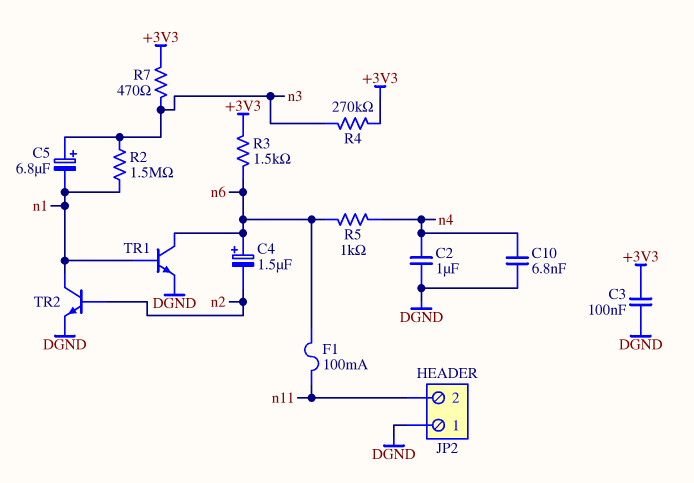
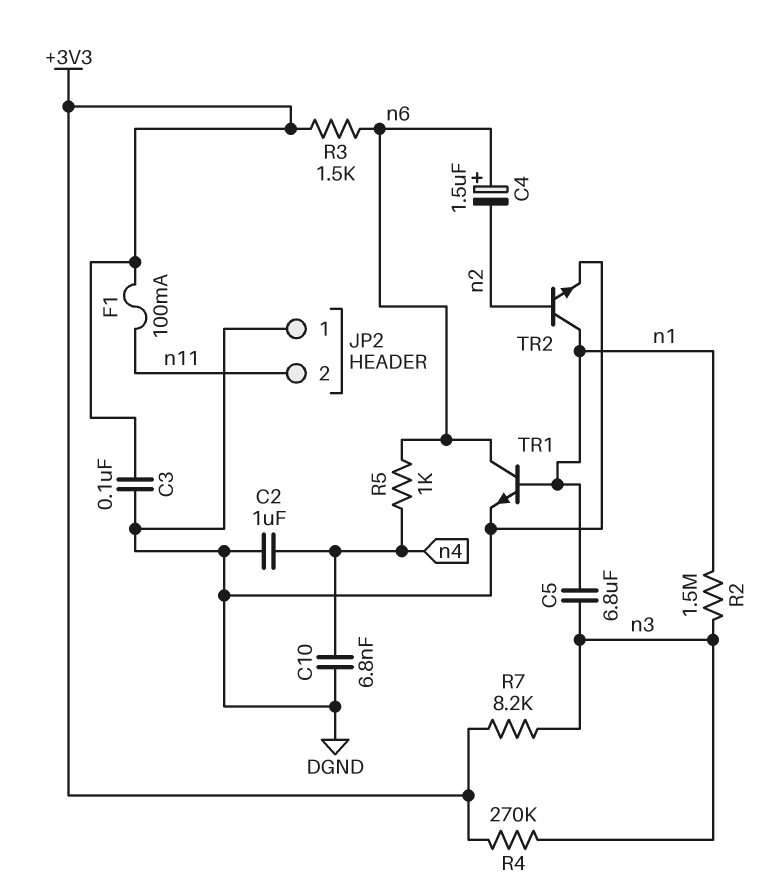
C5: 6.8uF (plus n3, minus n1) -> 6.8uF (n1, n3)
F1: 100mA (n6, n11) -> 100mA (+3V3, n11)
R7: 470 (+3V3, n3) -> 8.2k (+3V3, n3)

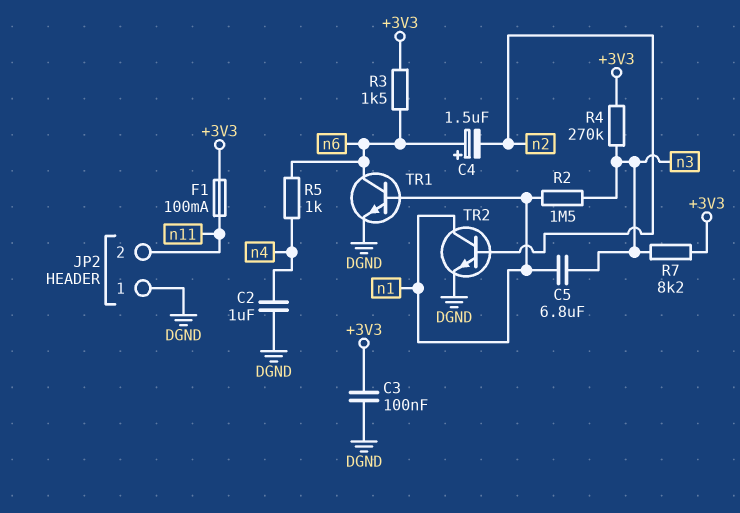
C10: 6.8nF (DGND, n4) -> none

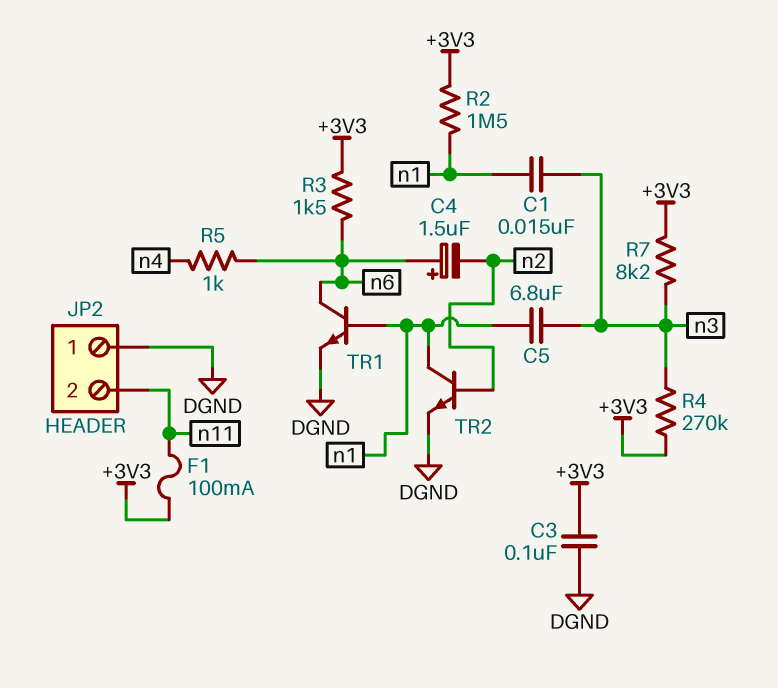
C1: none -> 15nF (n1, n3)
C2: 1uF (DGND, n4) -> none
R2: 1.5M (n1, n3) -> 1.5M (+3V3, n1)

